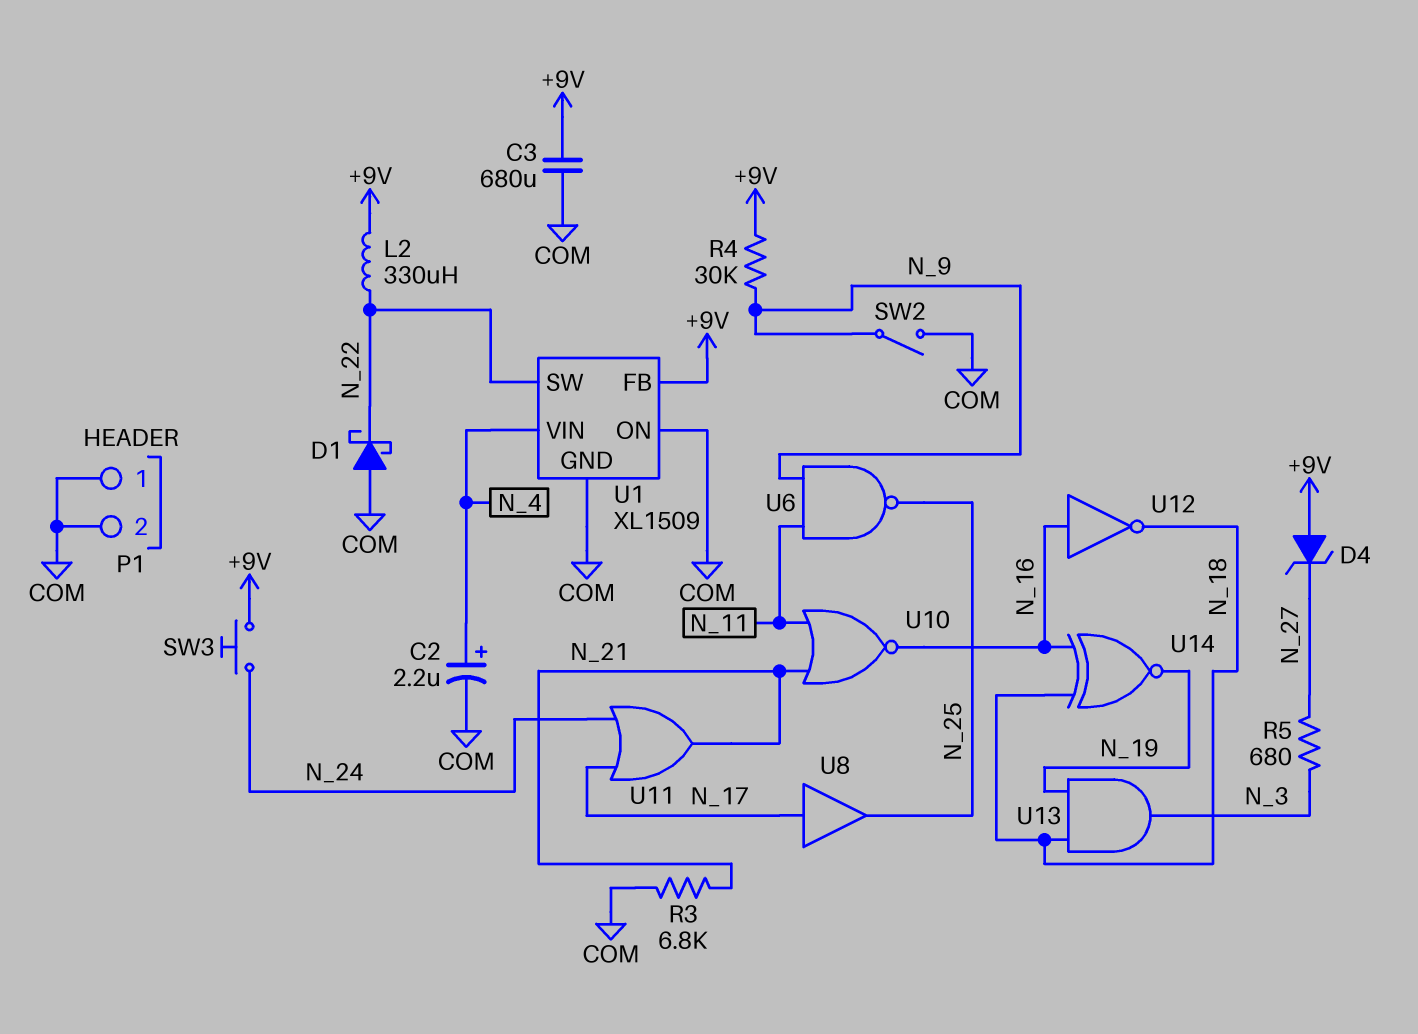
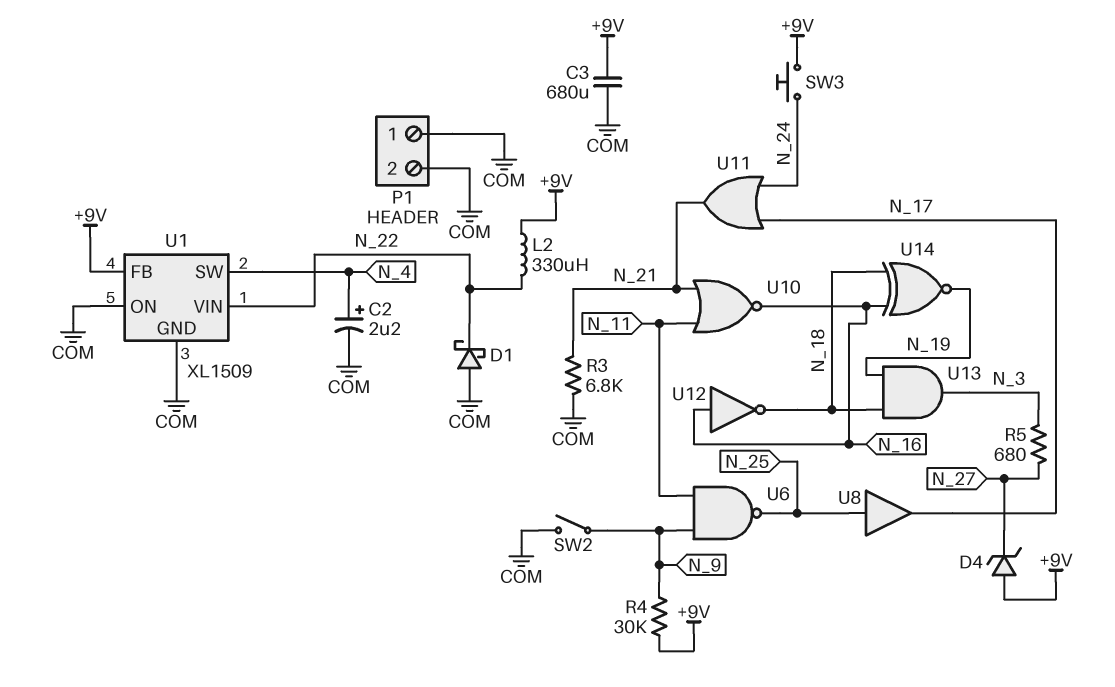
U1 pin SW: N_22 -> N_4
U1 pin VIN: N_4 -> N_22
U8: buffer (in N_17, out N_25) -> buffer (in N_25, out N_17)

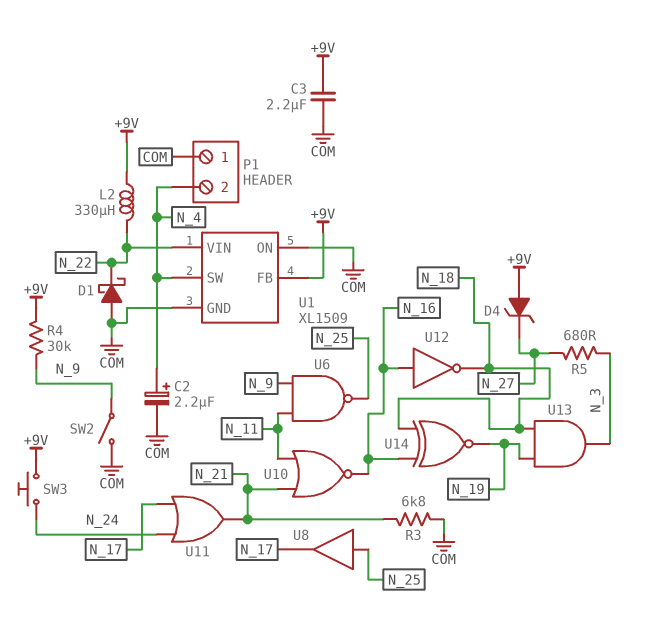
C3: 680uF (+9V, COM) -> 2.2uF (+9V, COM)
P1 pin 2: COM -> N_4

